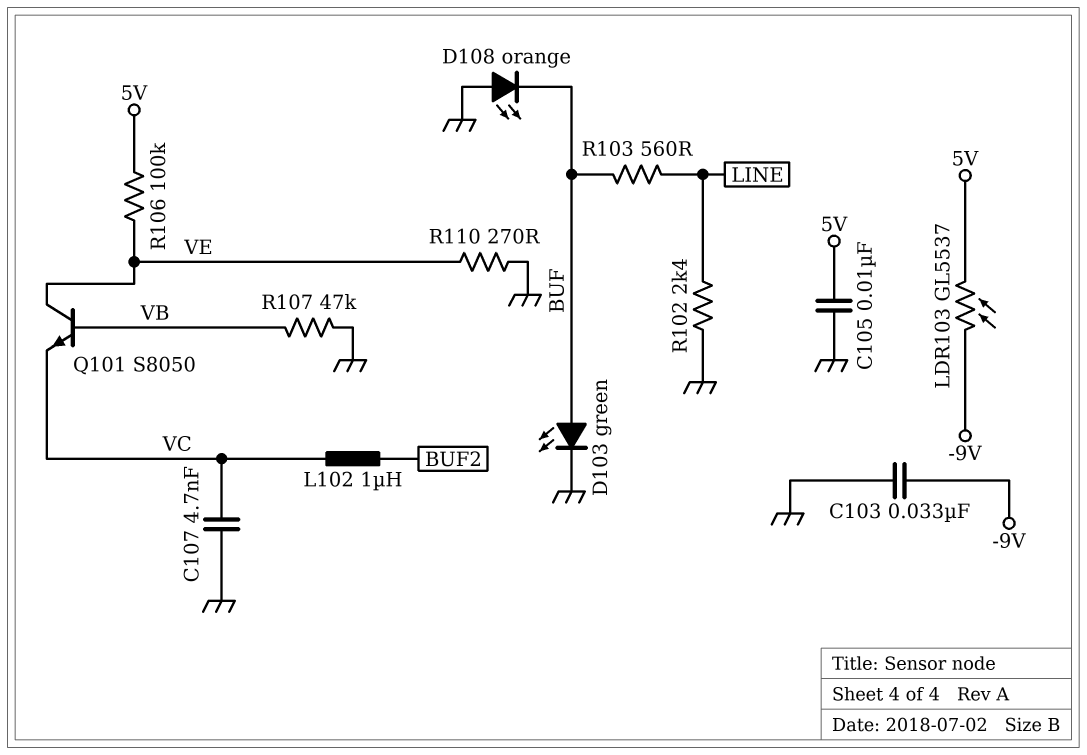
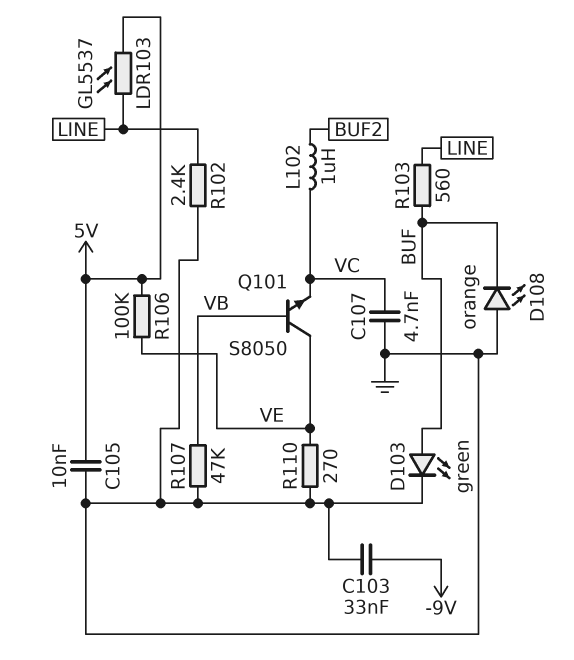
LDR103: GL5537 (-9V, 5V) -> GL5537 (5V, LINE)

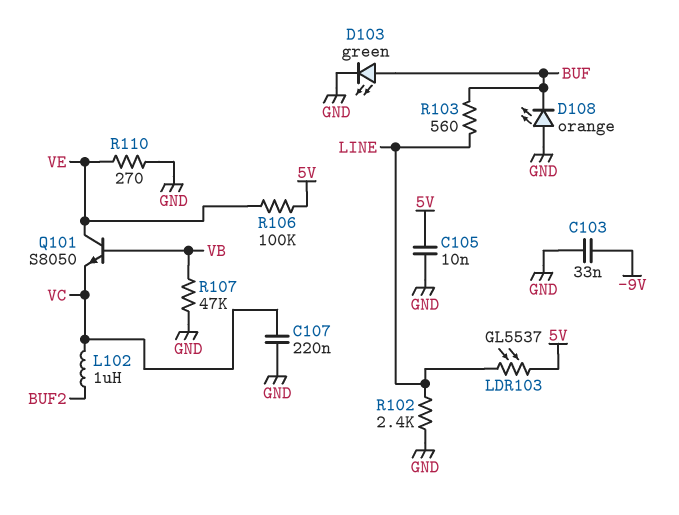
C107: 4.7nF (GND, VC) -> 220nF (GND, VC)

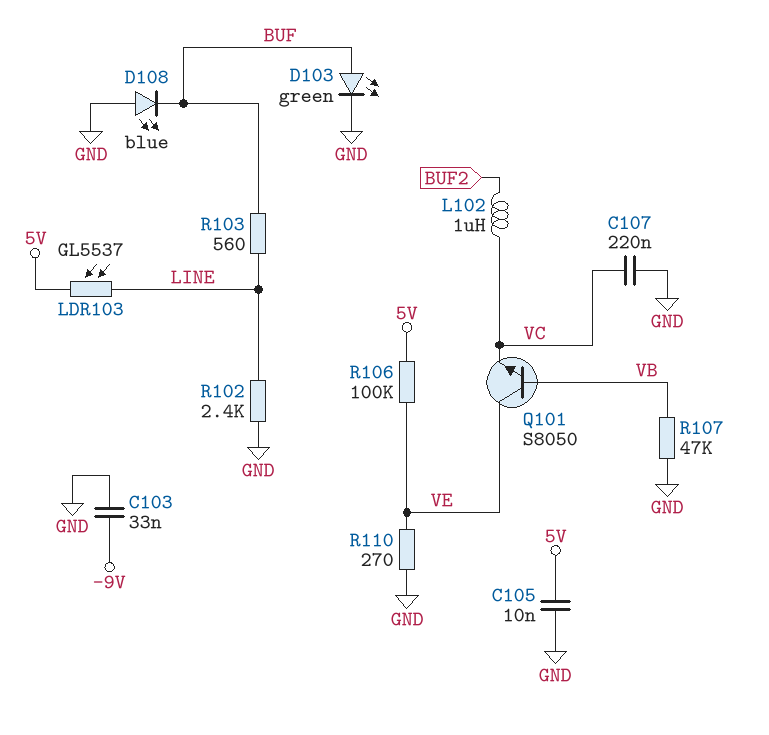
D108: LED orange (A GND, K BUF) -> LED blue (A GND, K BUF)

